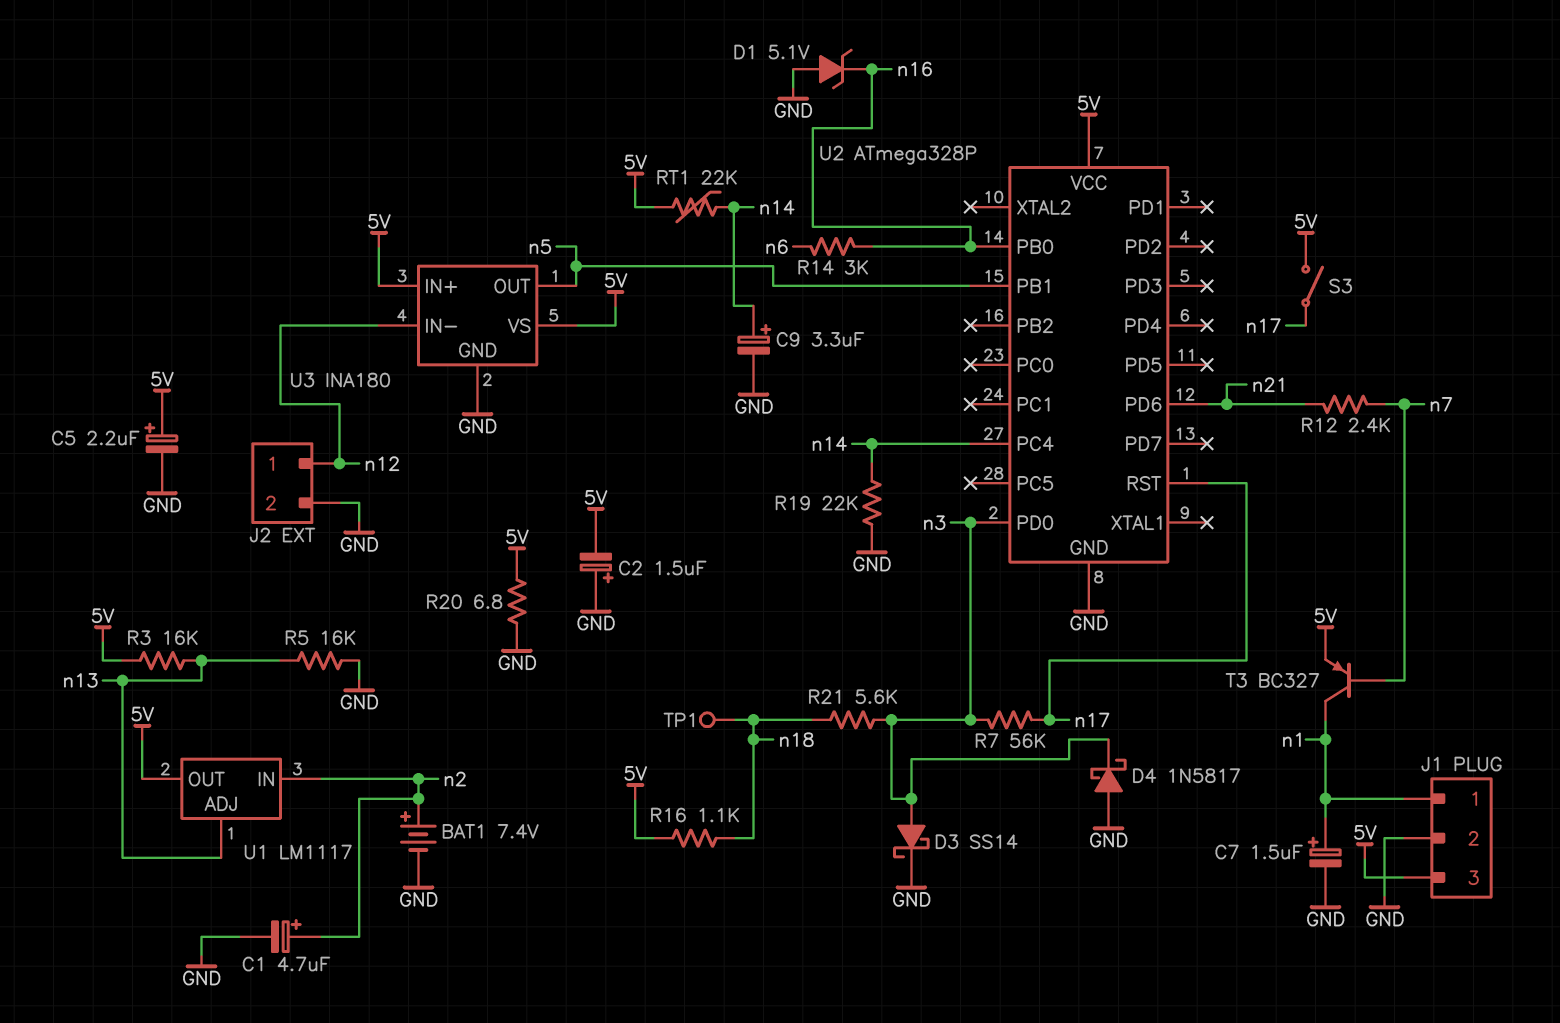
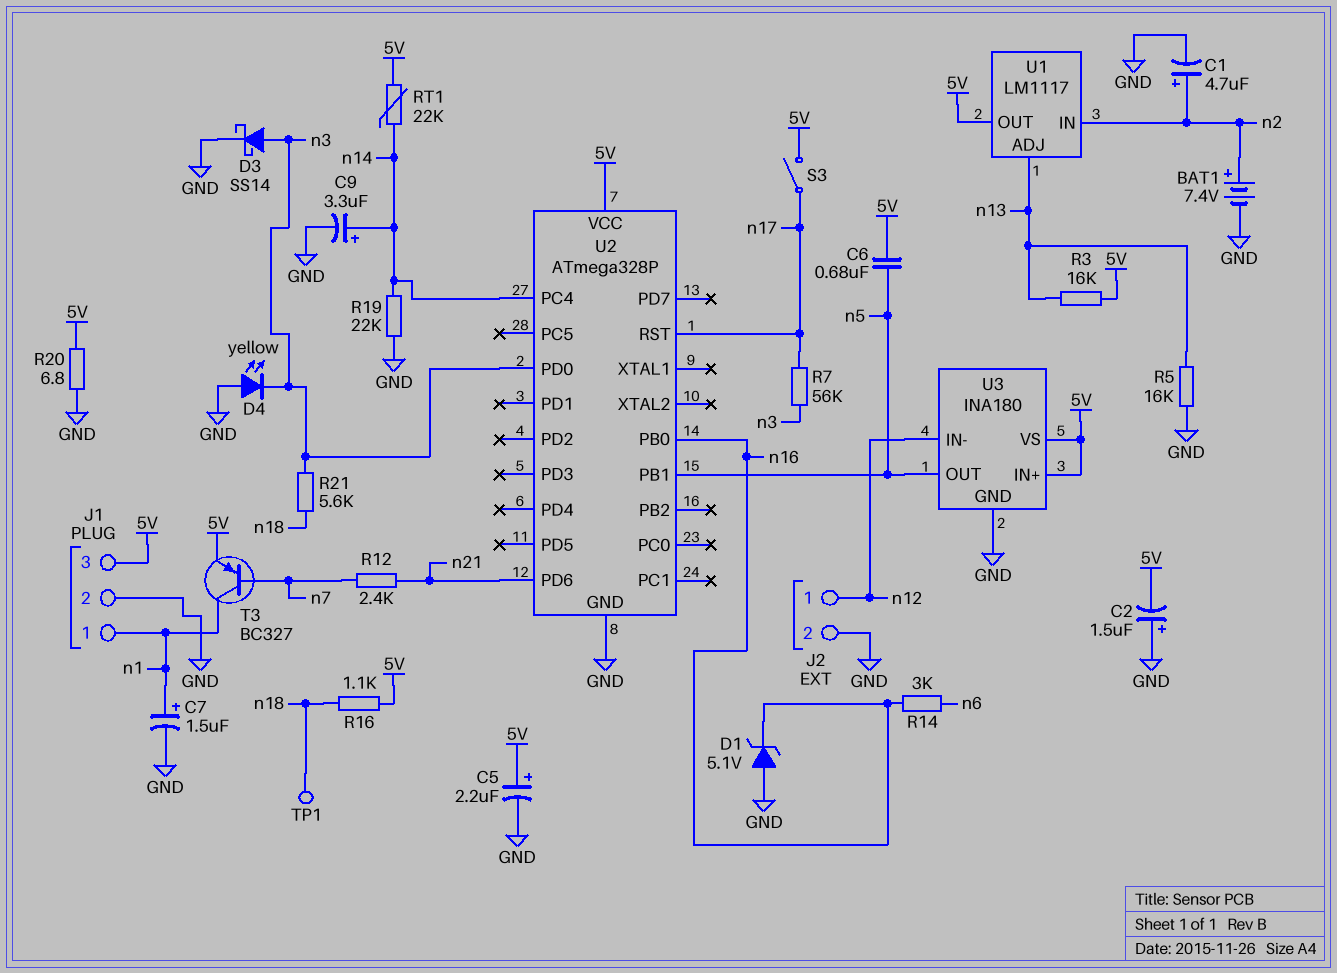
C6: none -> 680nF (5V, n5)
D4: schottky 1N5817 (A GND, K n3) -> LED yellow (A GND, K n3)

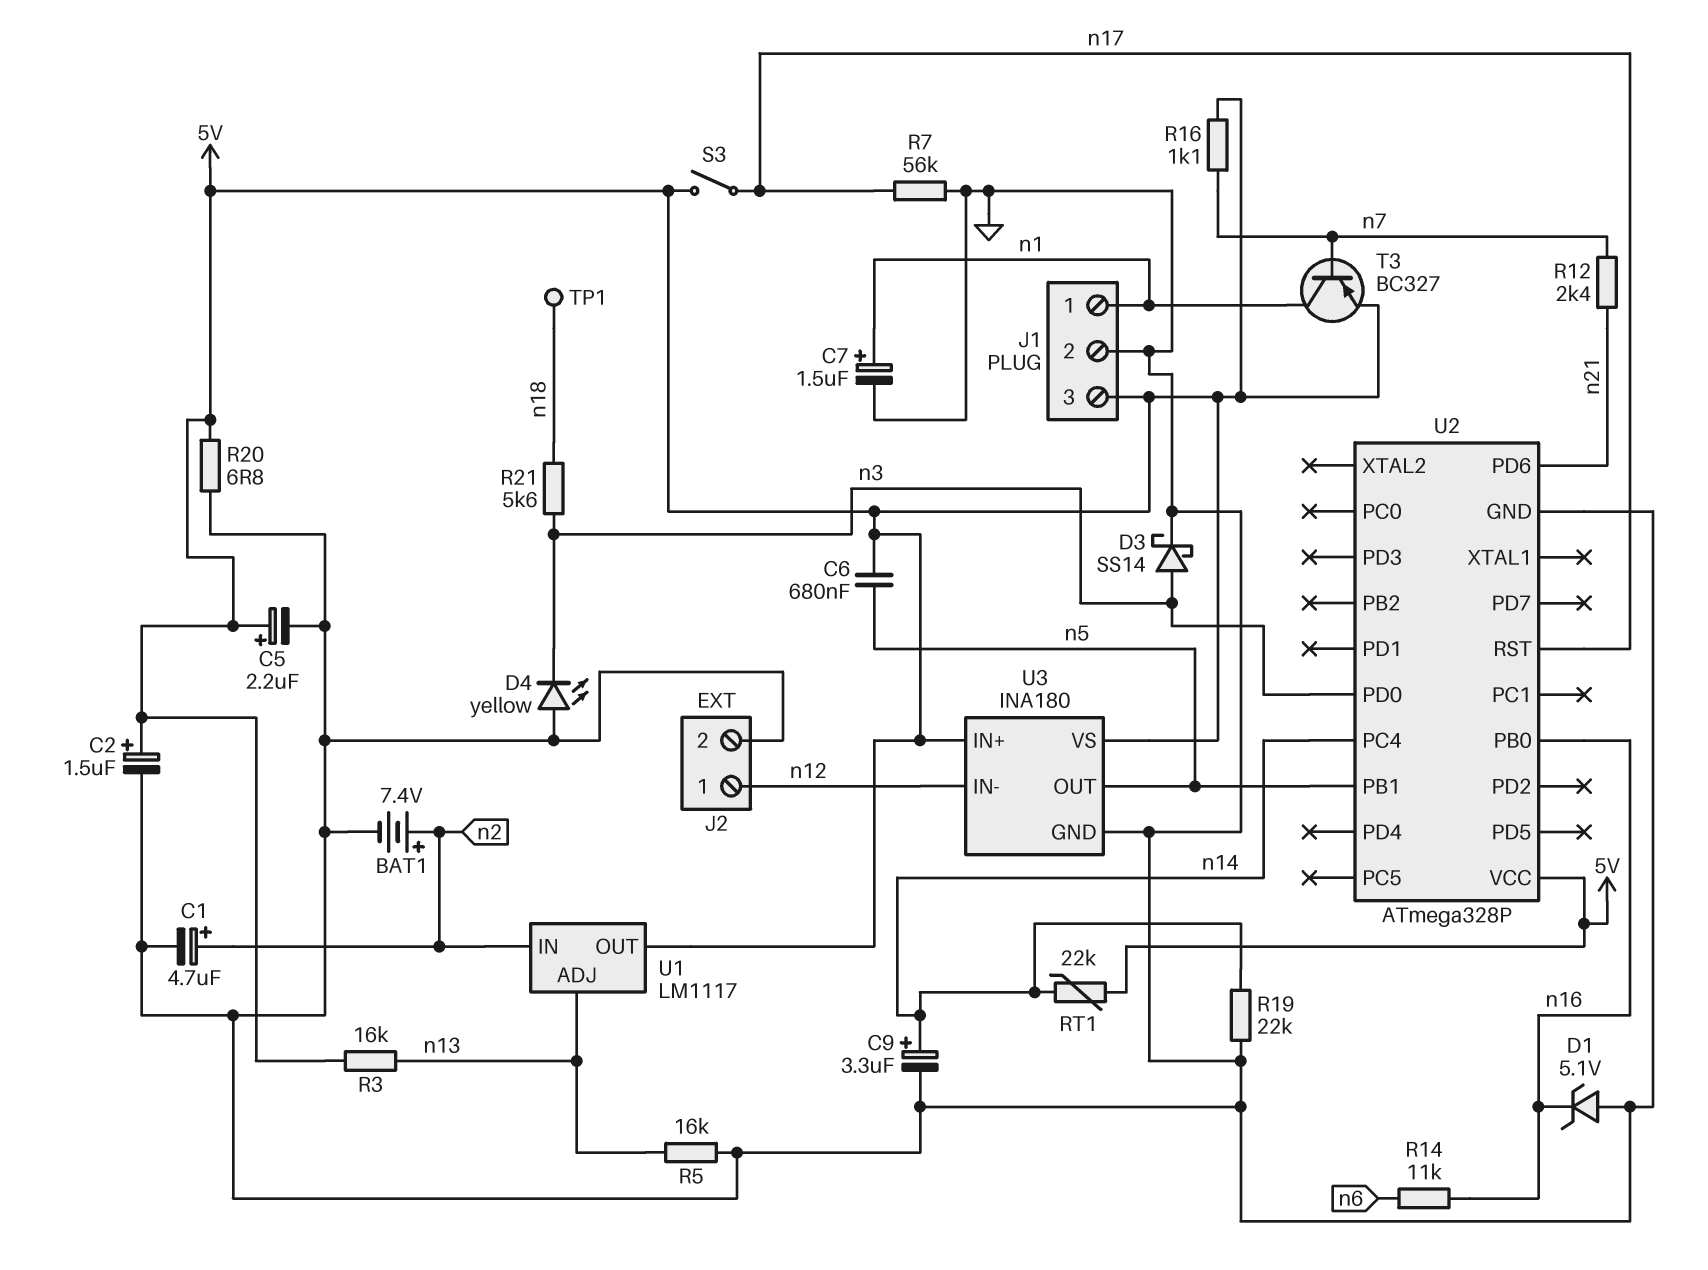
C2: 1.5uF (plus GND, minus 5V) -> 1.5uF (plus 5V, minus GND)
R7: 56k (n3, n17) -> 56k (GND, n17)
R14: 3k (n6, n16) -> 11k (n6, n16)
R16: 1.1k (5V, n18) -> 1.1k (5V, n7)

